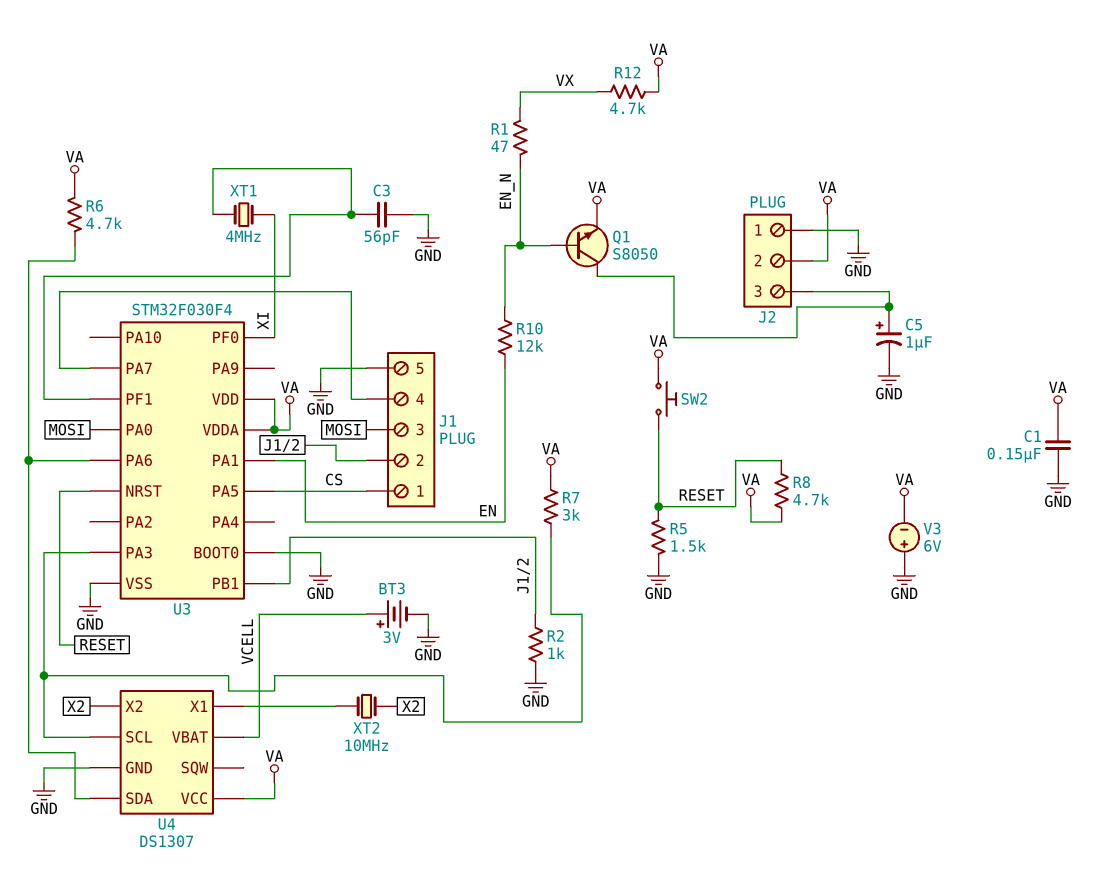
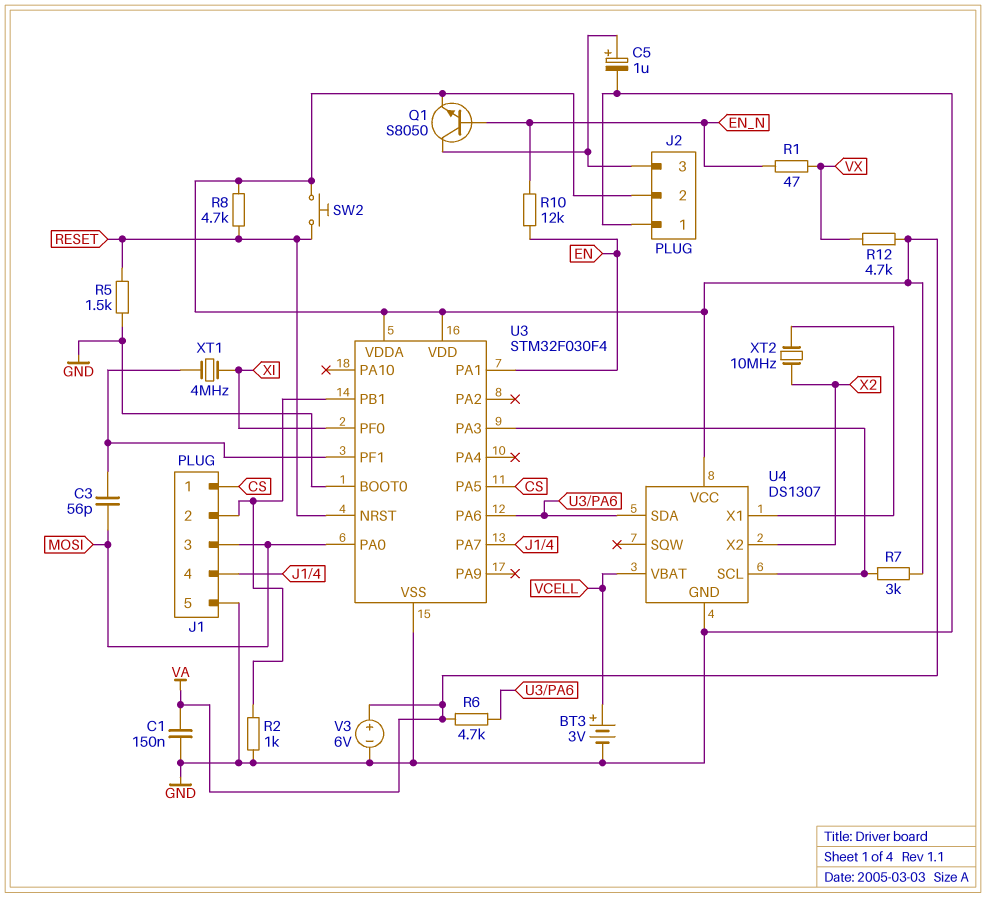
C3: 56pF (GND, U3/PF1) -> 56pF (MOSI, U3/PF1)
V3: 6V (plus GND, minus VA) -> 6V (plus VA, minus GND)

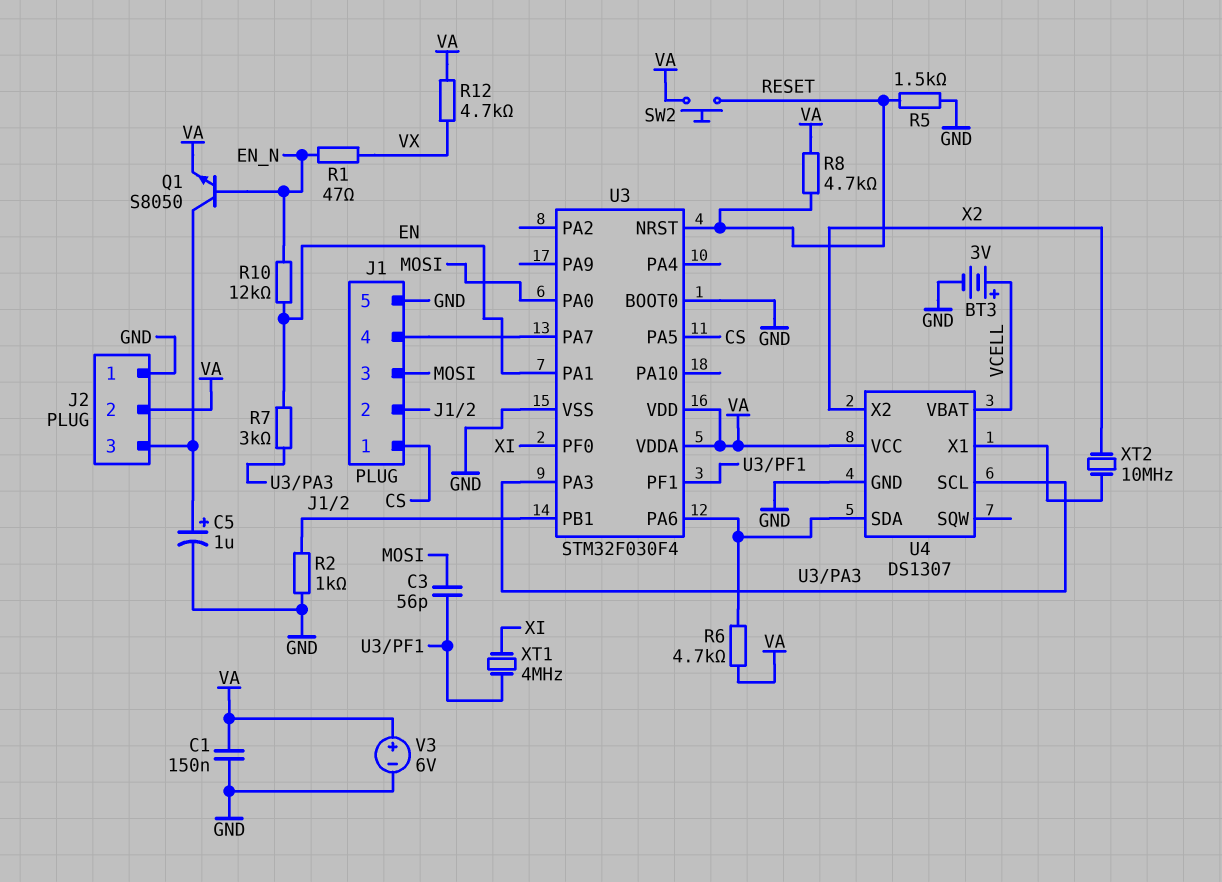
R7: 3k (U3/PA3, VA) -> 3k (EN, U3/PA3)

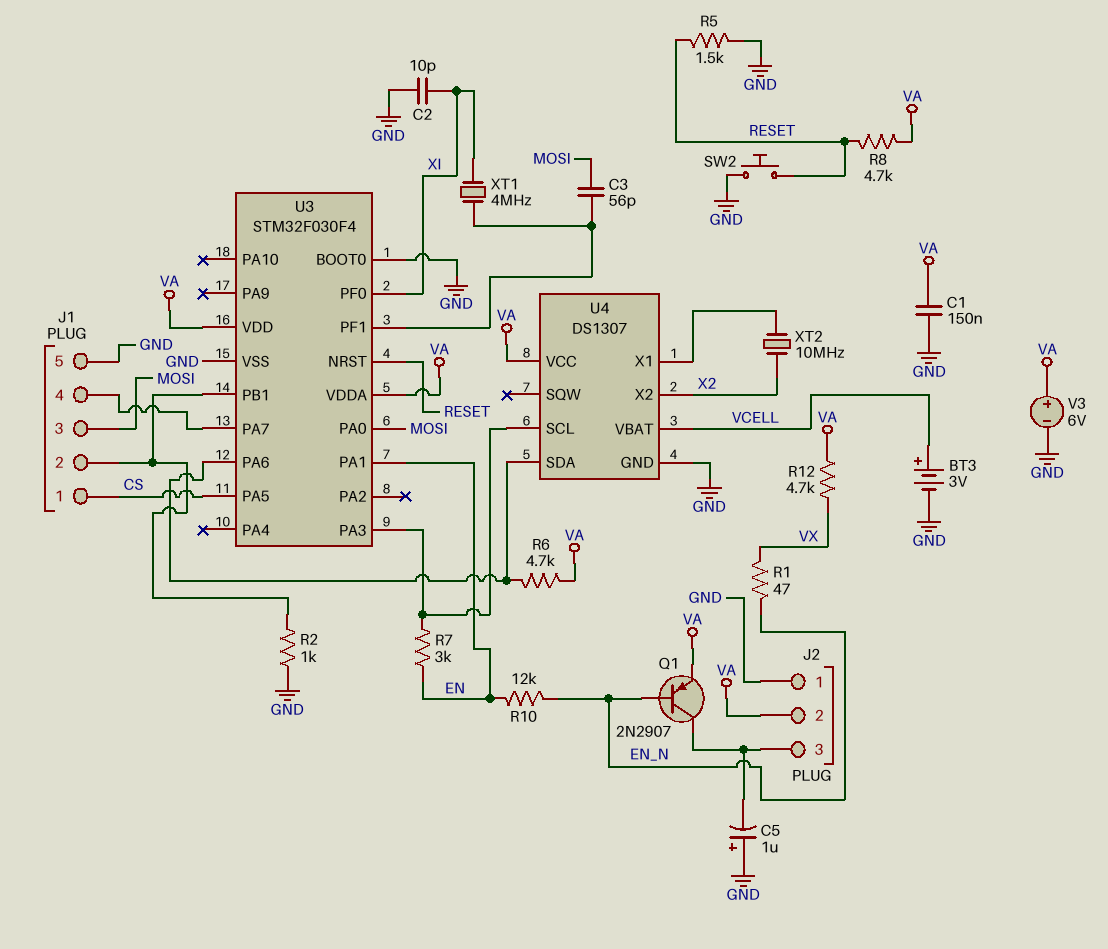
C2: none -> 10pF (GND, XI)
C5: 1uF (plus J2/3, minus GND) -> 1uF (plus GND, minus J2/3)
Q1: NPN S8050 (B EN_N, C J2/3, E VA) -> PNP 2N2907 (B EN_N, C J2/3, E VA)
SW2: button (RESET, VA) -> button (GND, RESET)

